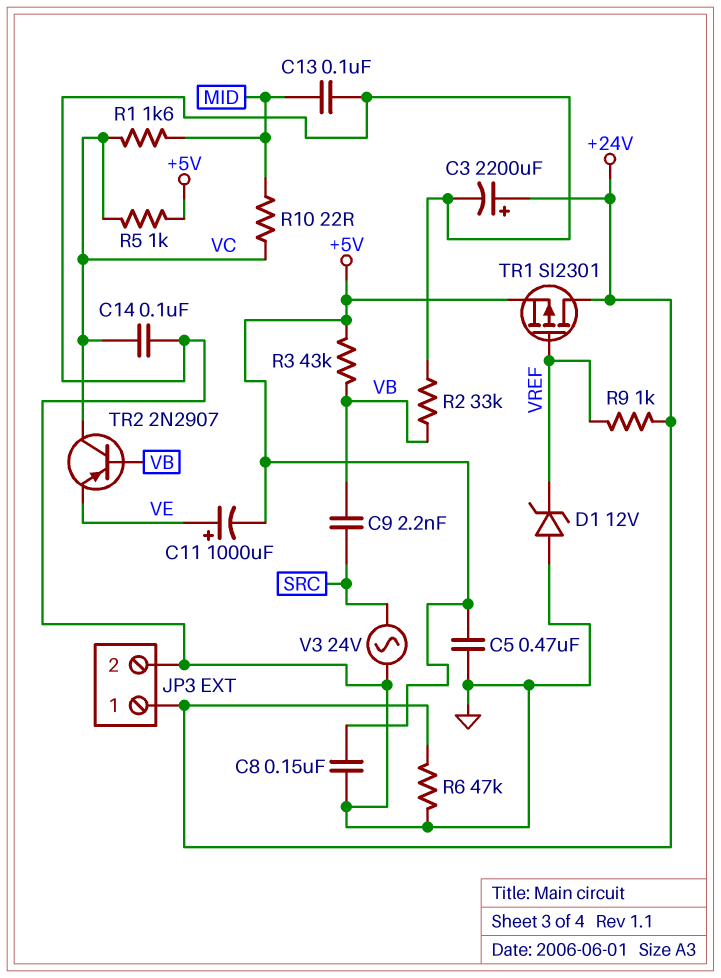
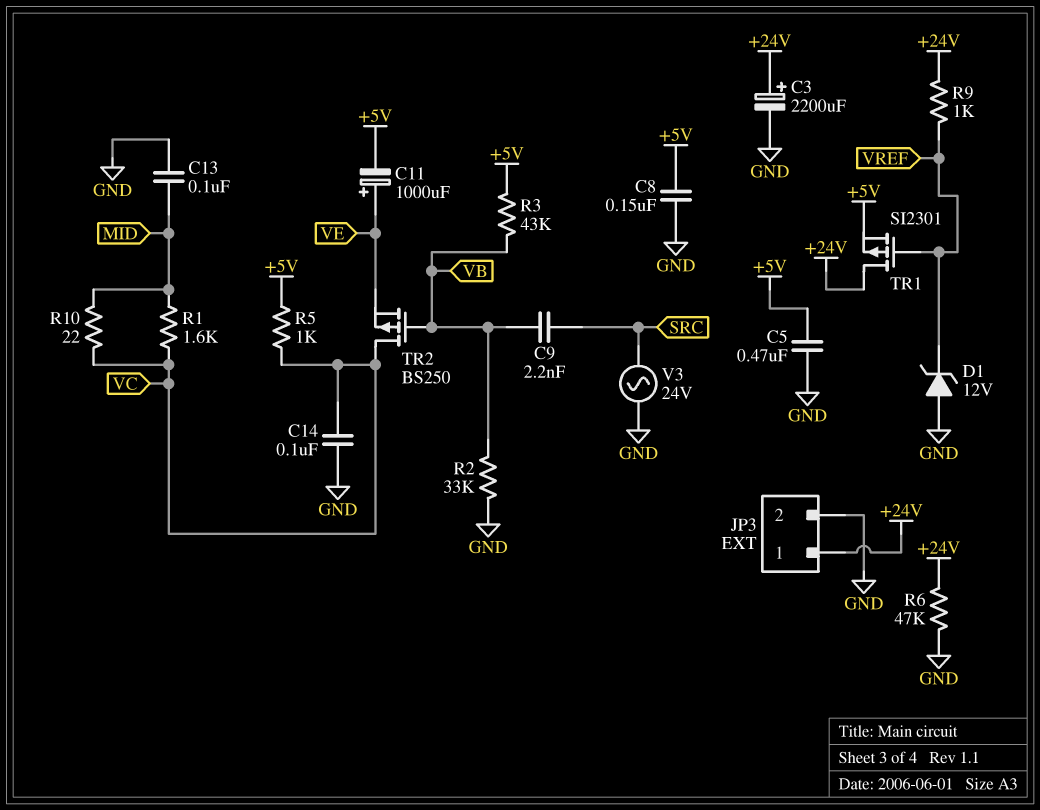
TR2: PNP 2N2907 (B VB, C VC, E VE) -> PMOS BS250 (G VB, D VC, S VE)

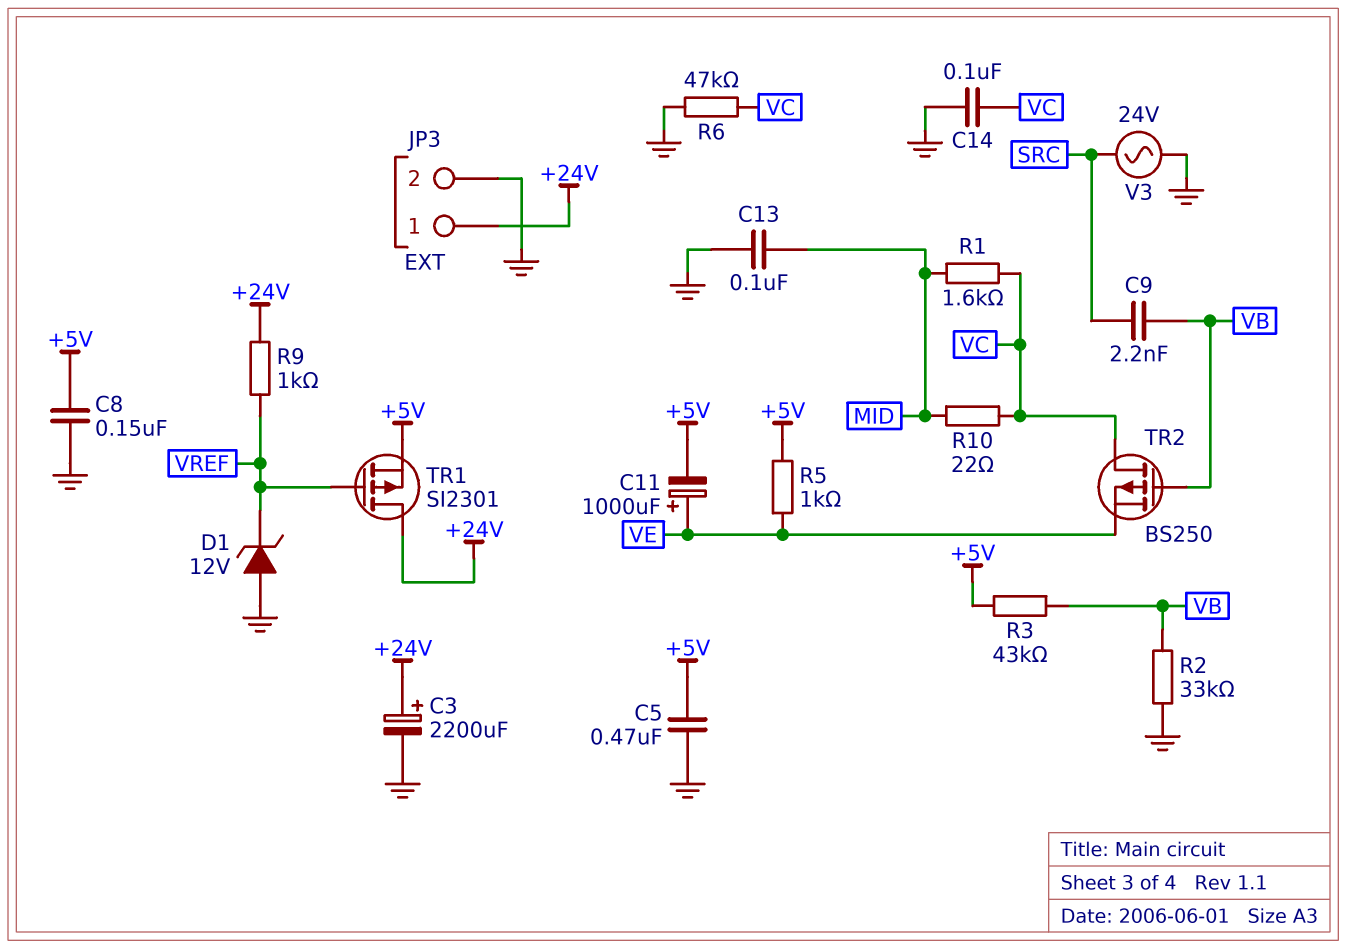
R5: 1k (+5V, VC) -> 1k (+5V, VE)
R6: 47k (+24V, GND) -> 47k (GND, VC)

